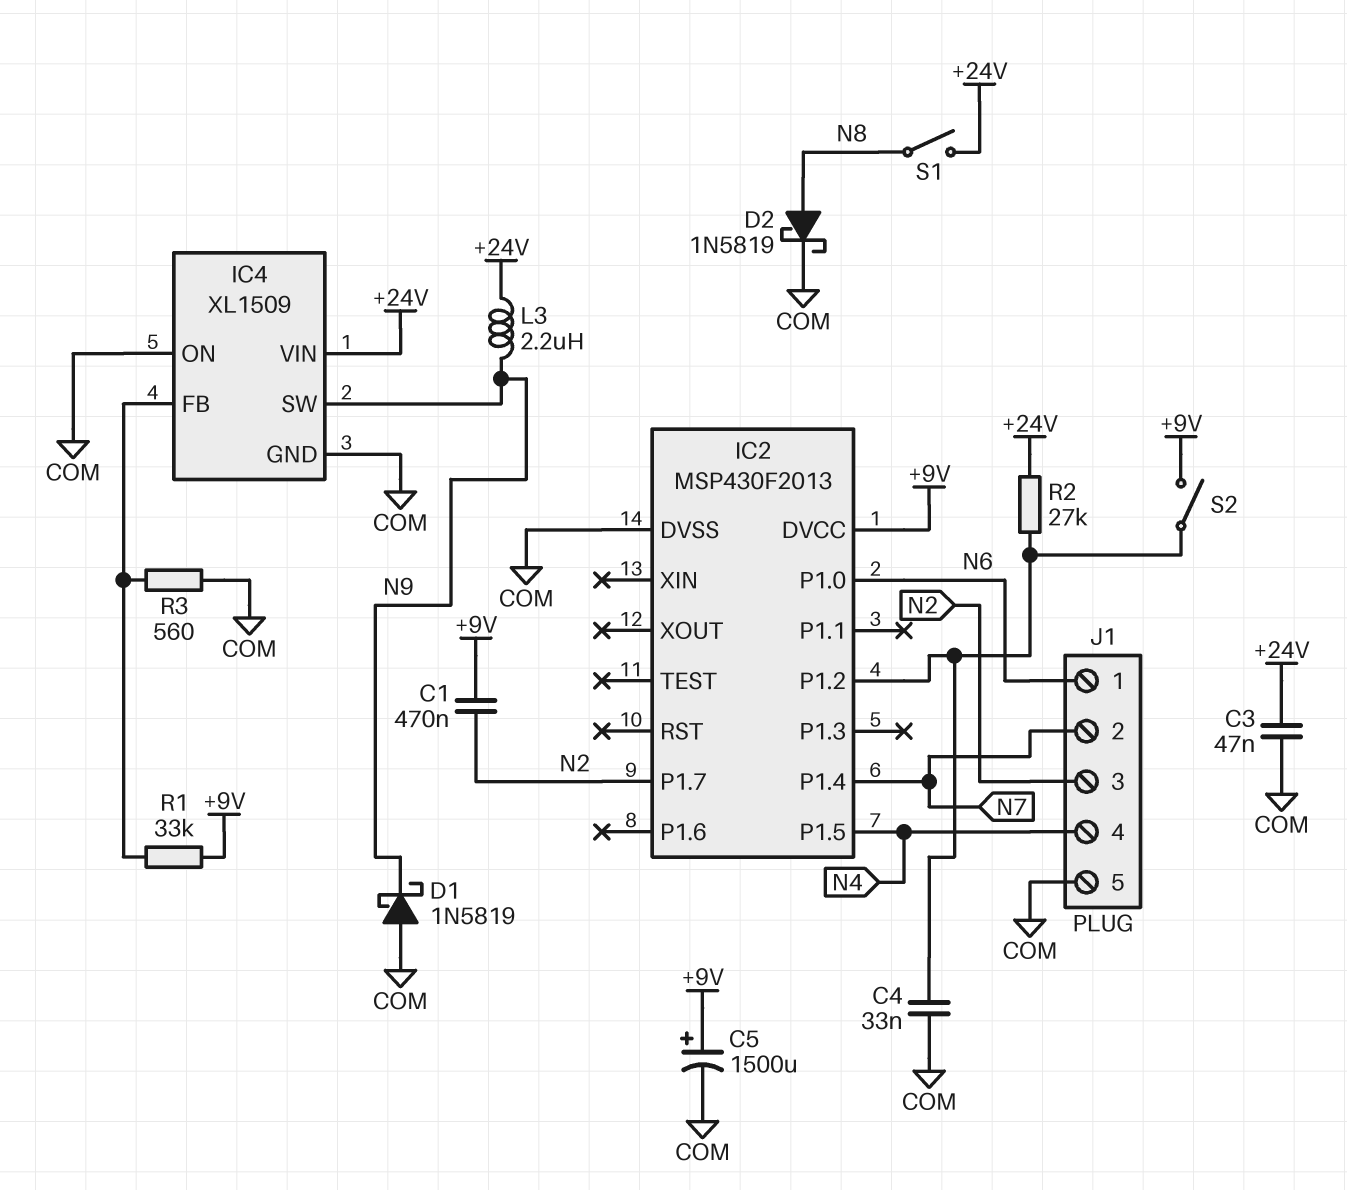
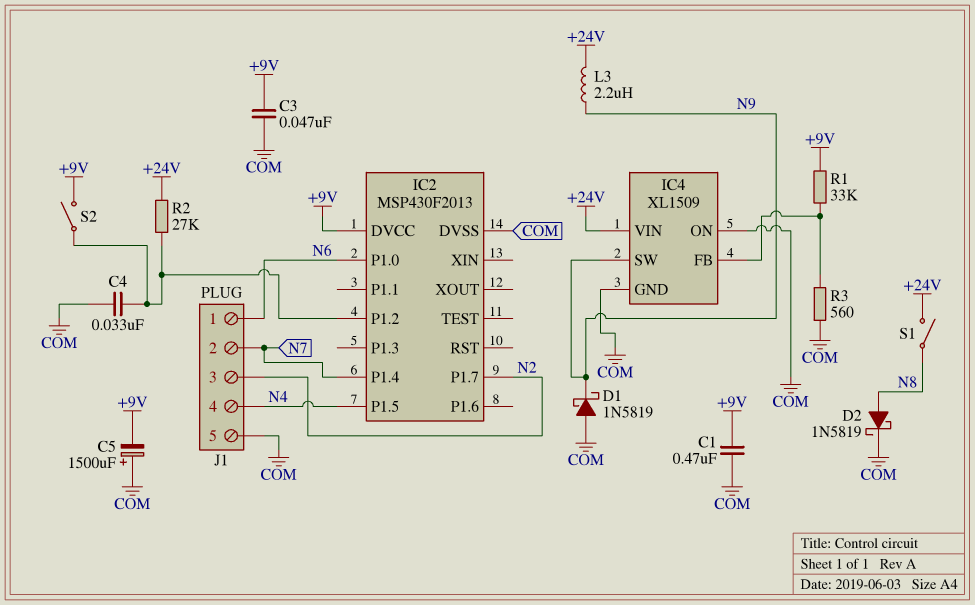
C1: 470nF (+9V, N2) -> 470nF (+9V, COM)
C3: 47nF (+24V, COM) -> 47nF (+9V, COM)
C5: 1500uF (plus +9V, minus COM) -> 1500uF (plus COM, minus +9V)

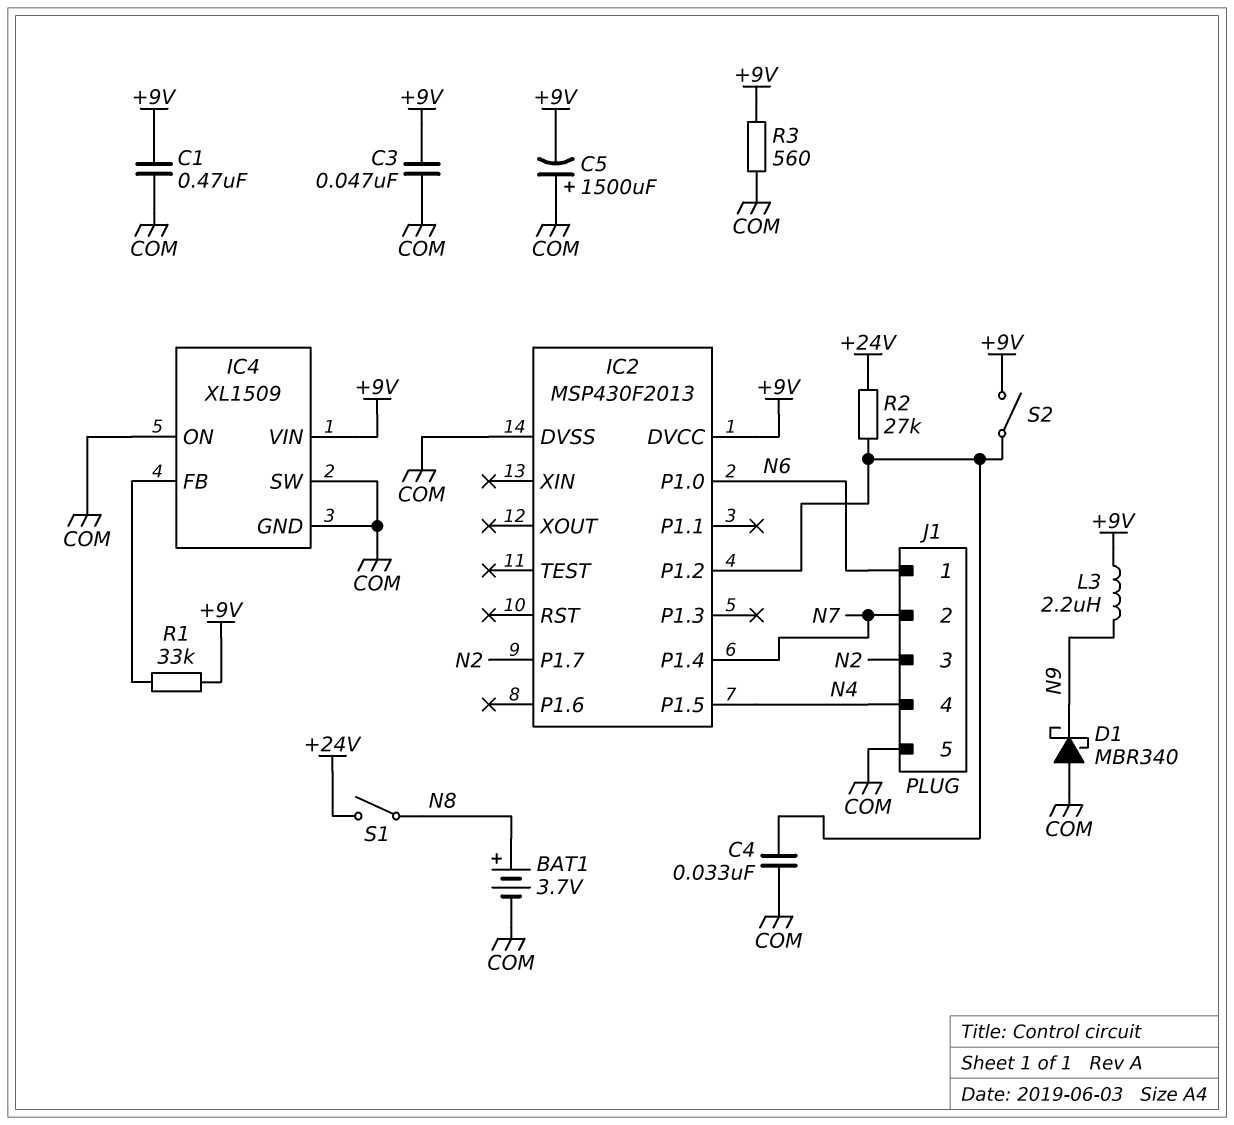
BAT1: none -> 3.7V (plus N8, minus COM)
D1: schottky 1N5819 (A COM, K N9) -> schottky MBR340 (A COM, K N9)
D2: schottky 1N5819 (A N8, K COM) -> none
IC4 pin SW: N9 -> COM
IC4 pin VIN: +24V -> +9V
L3: 2.2uH (+24V, N9) -> 2.2uH (+9V, N9)
R3: 560 (COM, IC4/FB) -> 560 (+9V, COM)

